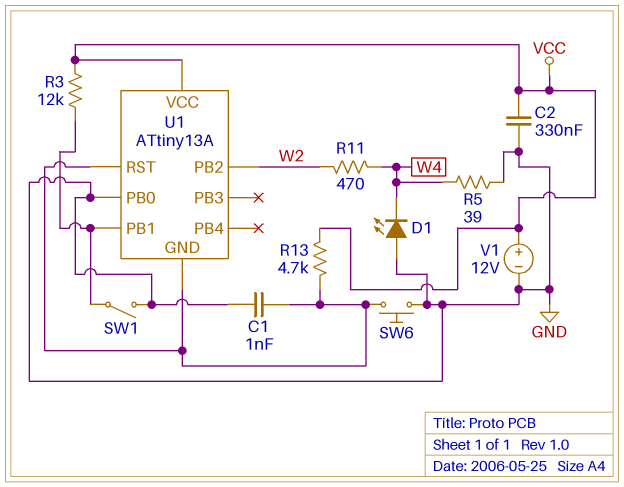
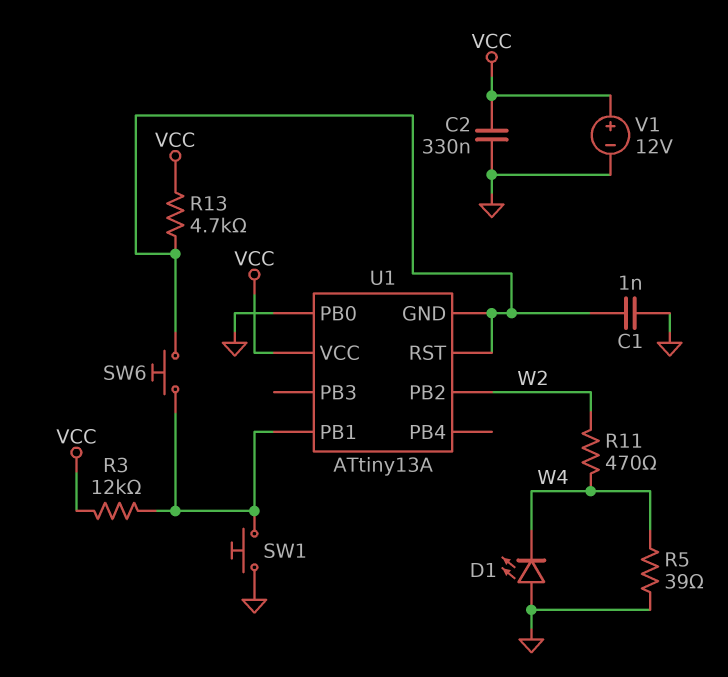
SW1: switch (GND, U1/PB1) -> button (GND, U1/PB1)
SW6: button (GND, U1/GND) -> button (U1/GND, U1/PB1)

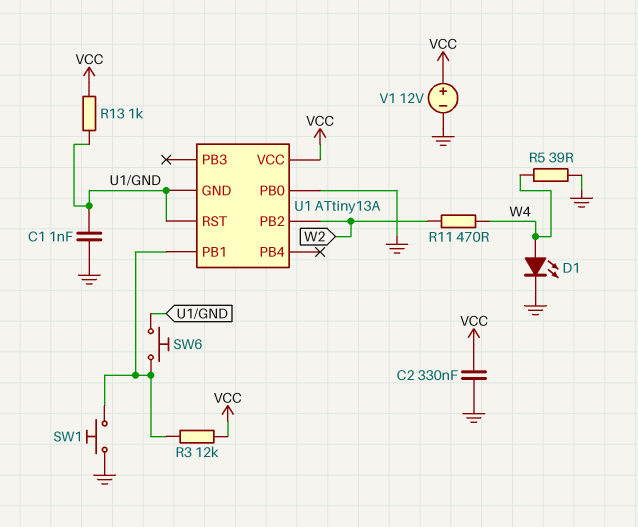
D1: LED (A GND, K W4) -> LED (A W4, K GND)
R13: 4.7k (U1/GND, VCC) -> 1k (U1/GND, VCC)

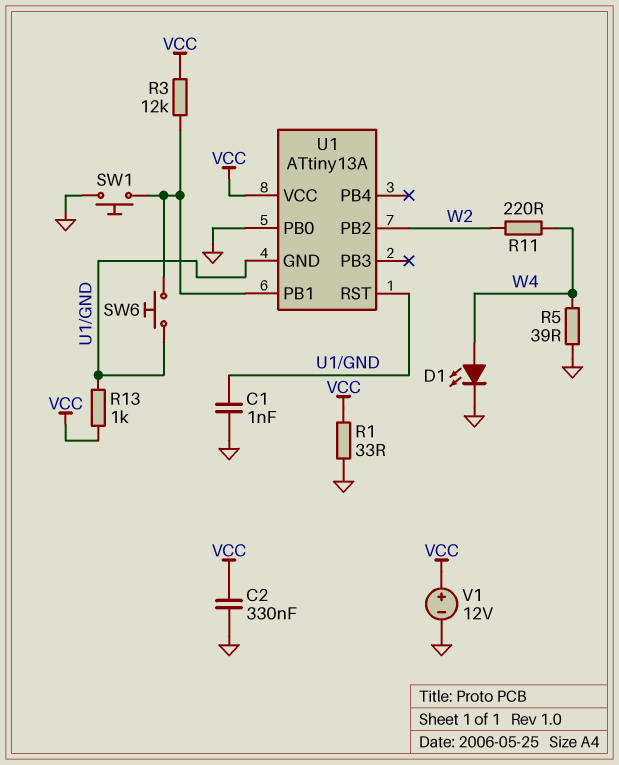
R1: none -> 33 (GND, VCC)
R11: 470 (W2, W4) -> 220 (W2, W4)

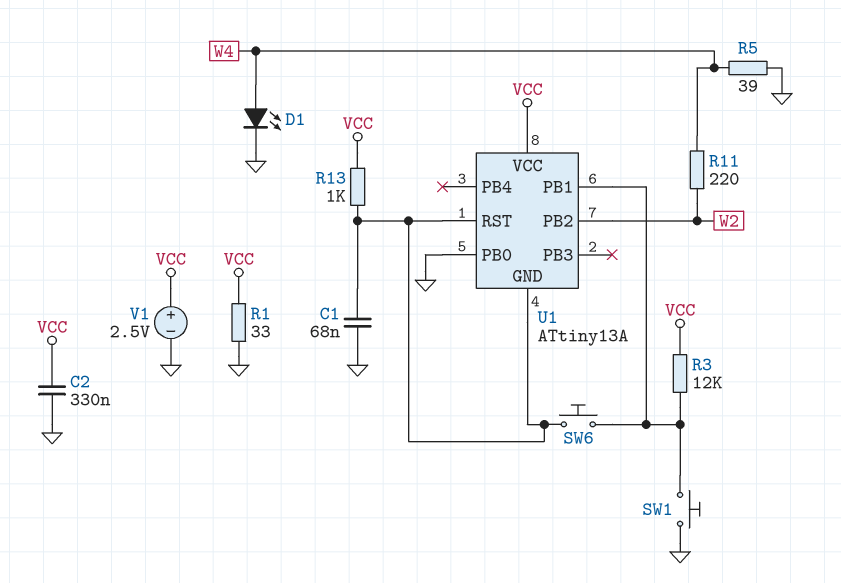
C1: 1nF (GND, U1/GND) -> 68nF (GND, U1/GND)
V1: 12V (plus VCC, minus GND) -> 2.5V (plus VCC, minus GND)

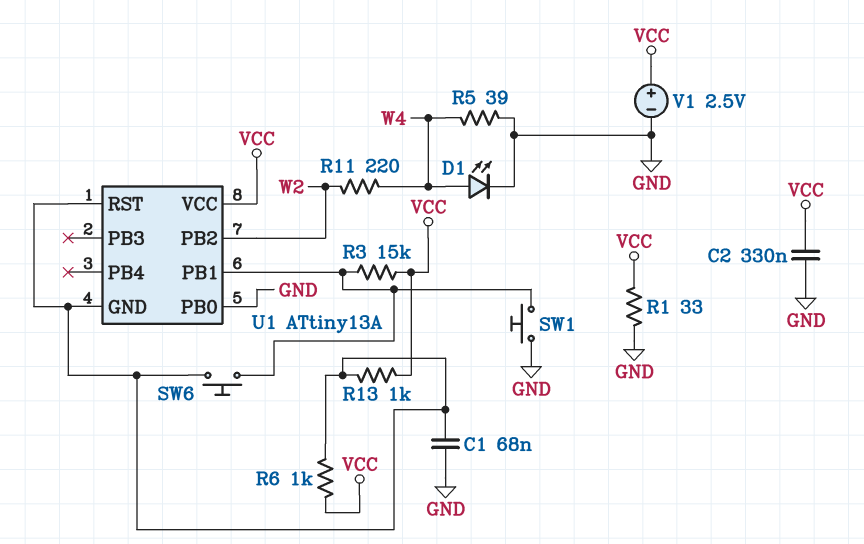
R3: 12k (U1/PB1, VCC) -> 15k (U1/PB1, VCC)
R6: none -> 1k (U1/GND, VCC)

